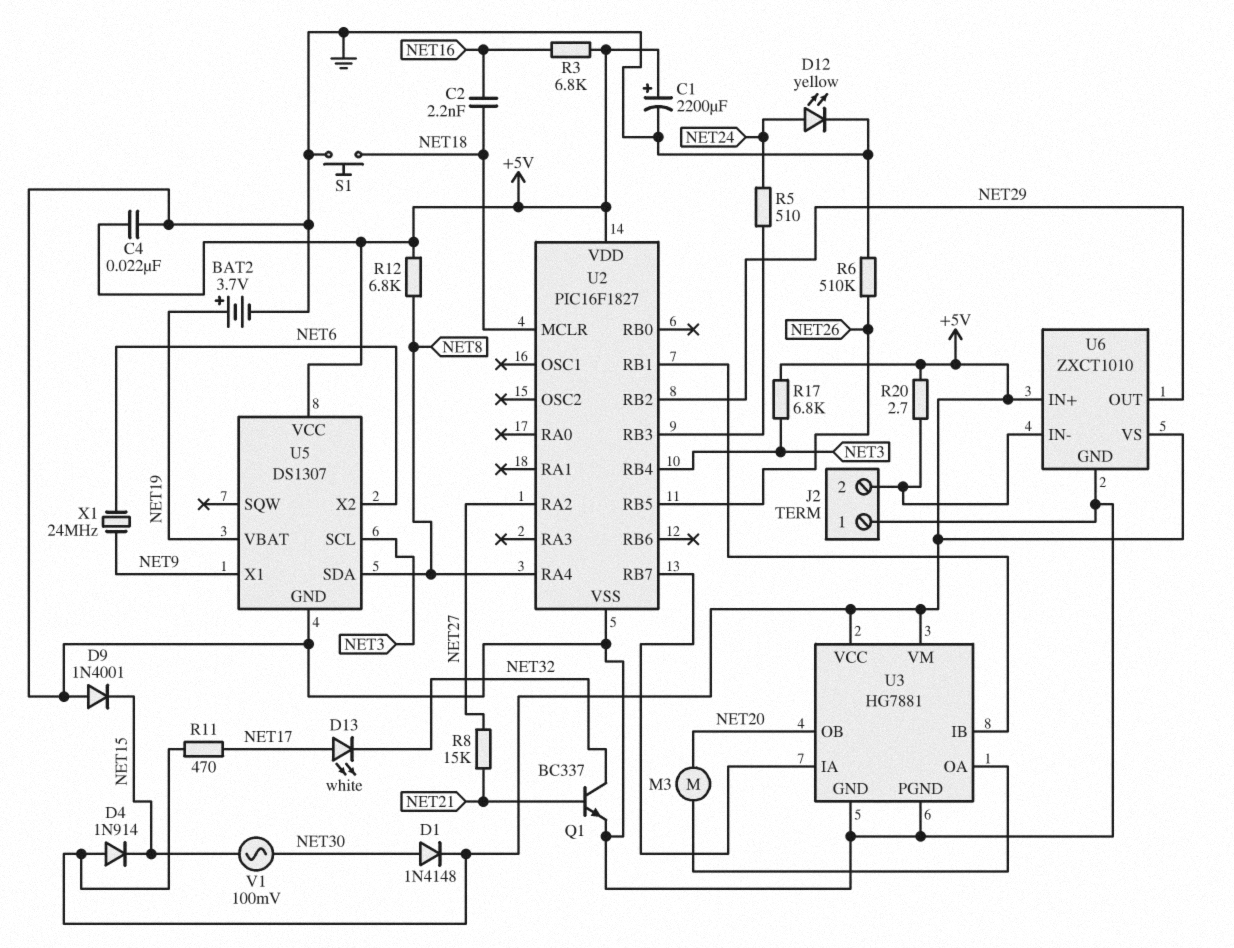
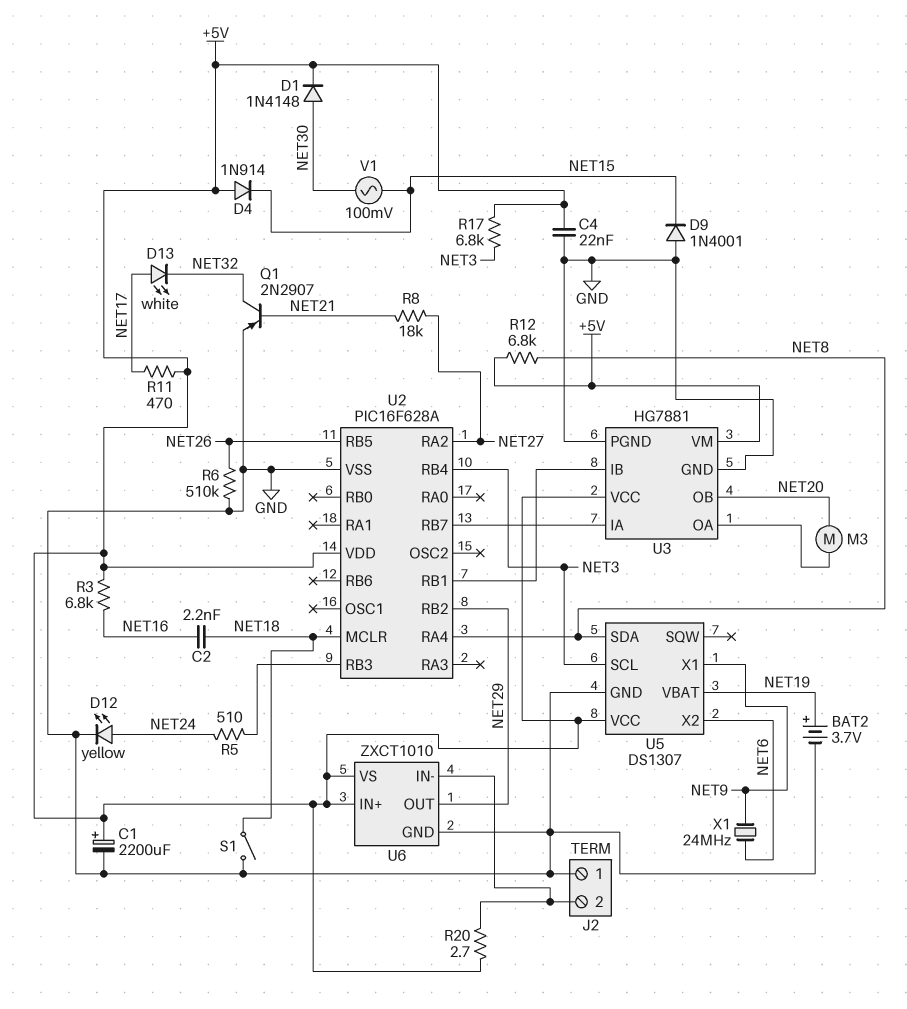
Q1: NPN BC337 (B NET21, C NET32, E GND) -> PNP 2N2907 (B NET21, C NET32, E GND)
R8: 15k (NET21, NET27) -> 18k (NET21, NET27)
S1: button (GND, NET18) -> switch (GND, NET18)
U2: PIC16F1827 -> PIC16F628A

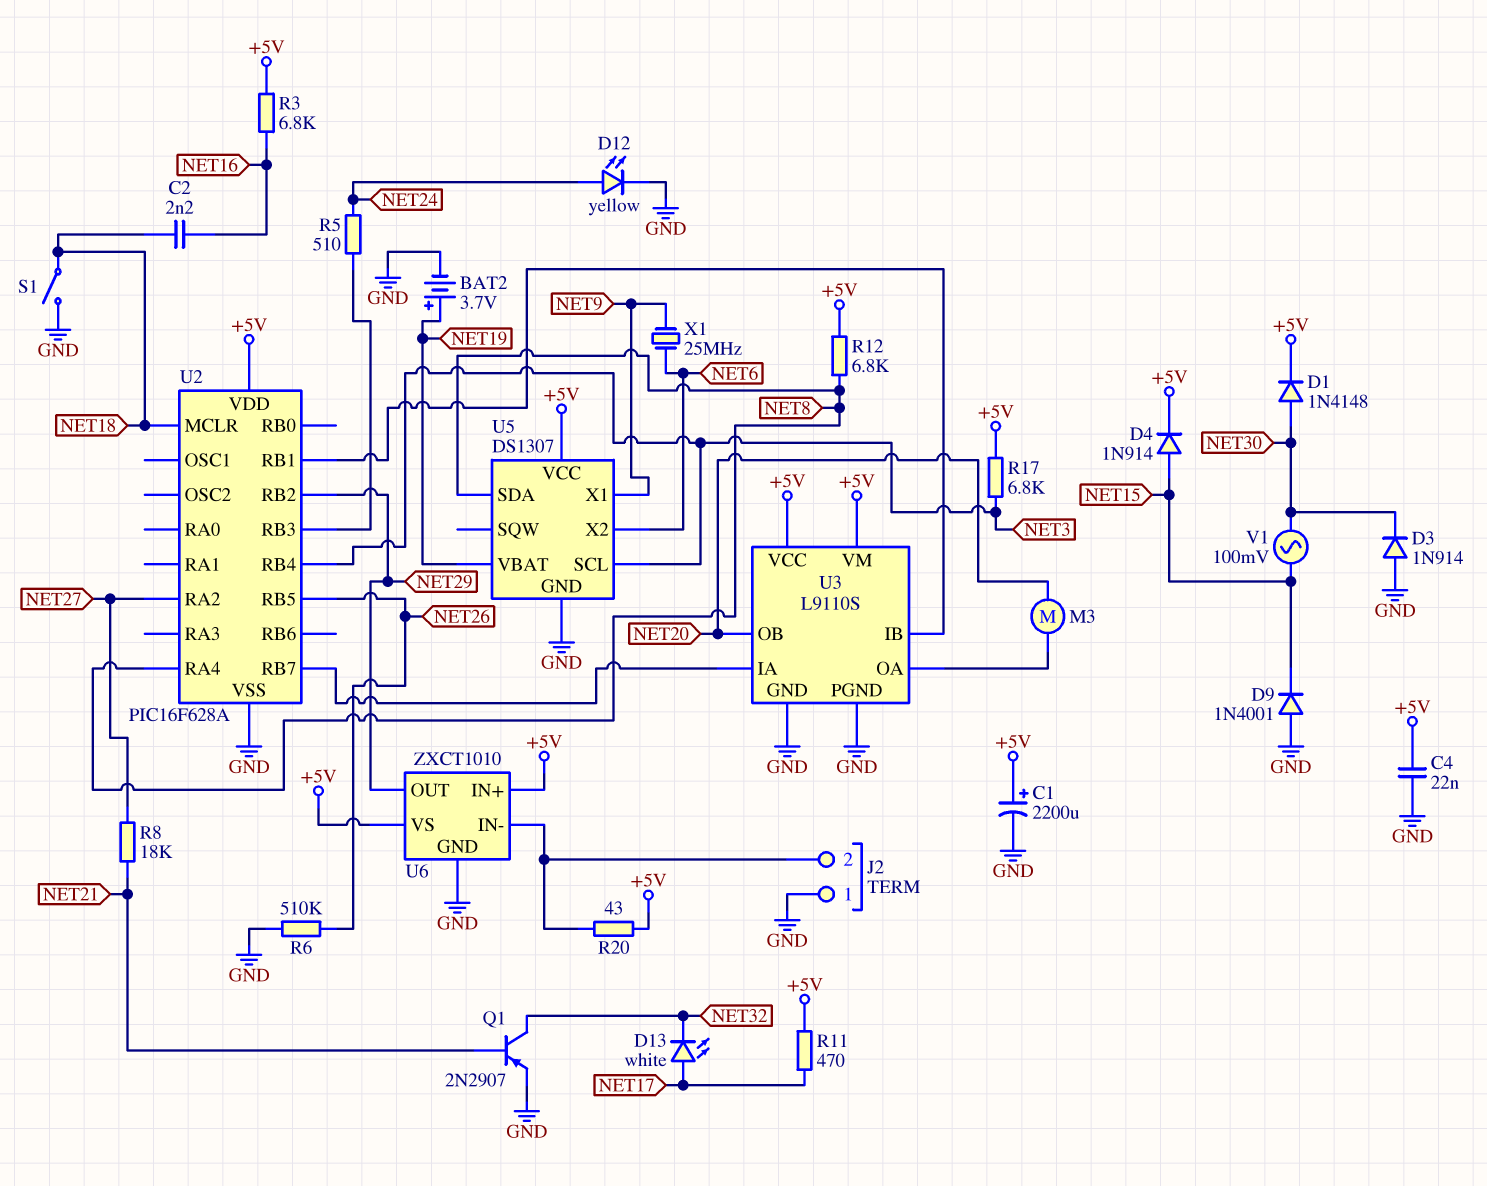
D3: none -> diode 1N914 (A GND, K NET30)
D4: diode 1N914 (A +5V, K NET15) -> diode 1N914 (A NET15, K +5V)
R20: 2.7 (+5V, J2/2) -> 43 (+5V, J2/2)
U3: HG7881 -> L9110S
X1: 24MHz (NET6, NET9) -> 25MHz (NET6, NET9)

